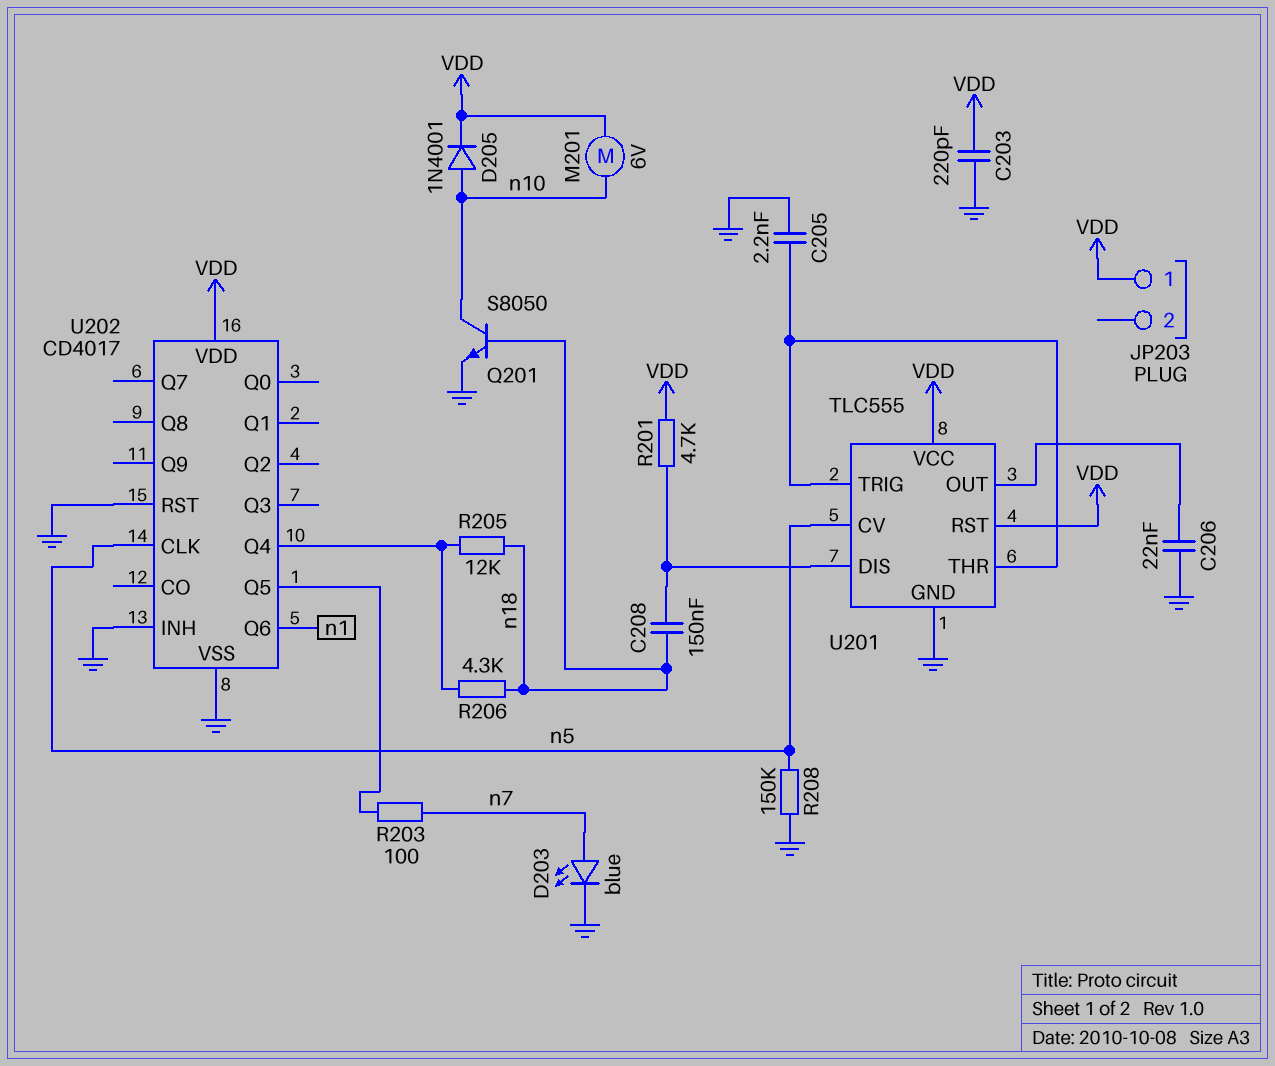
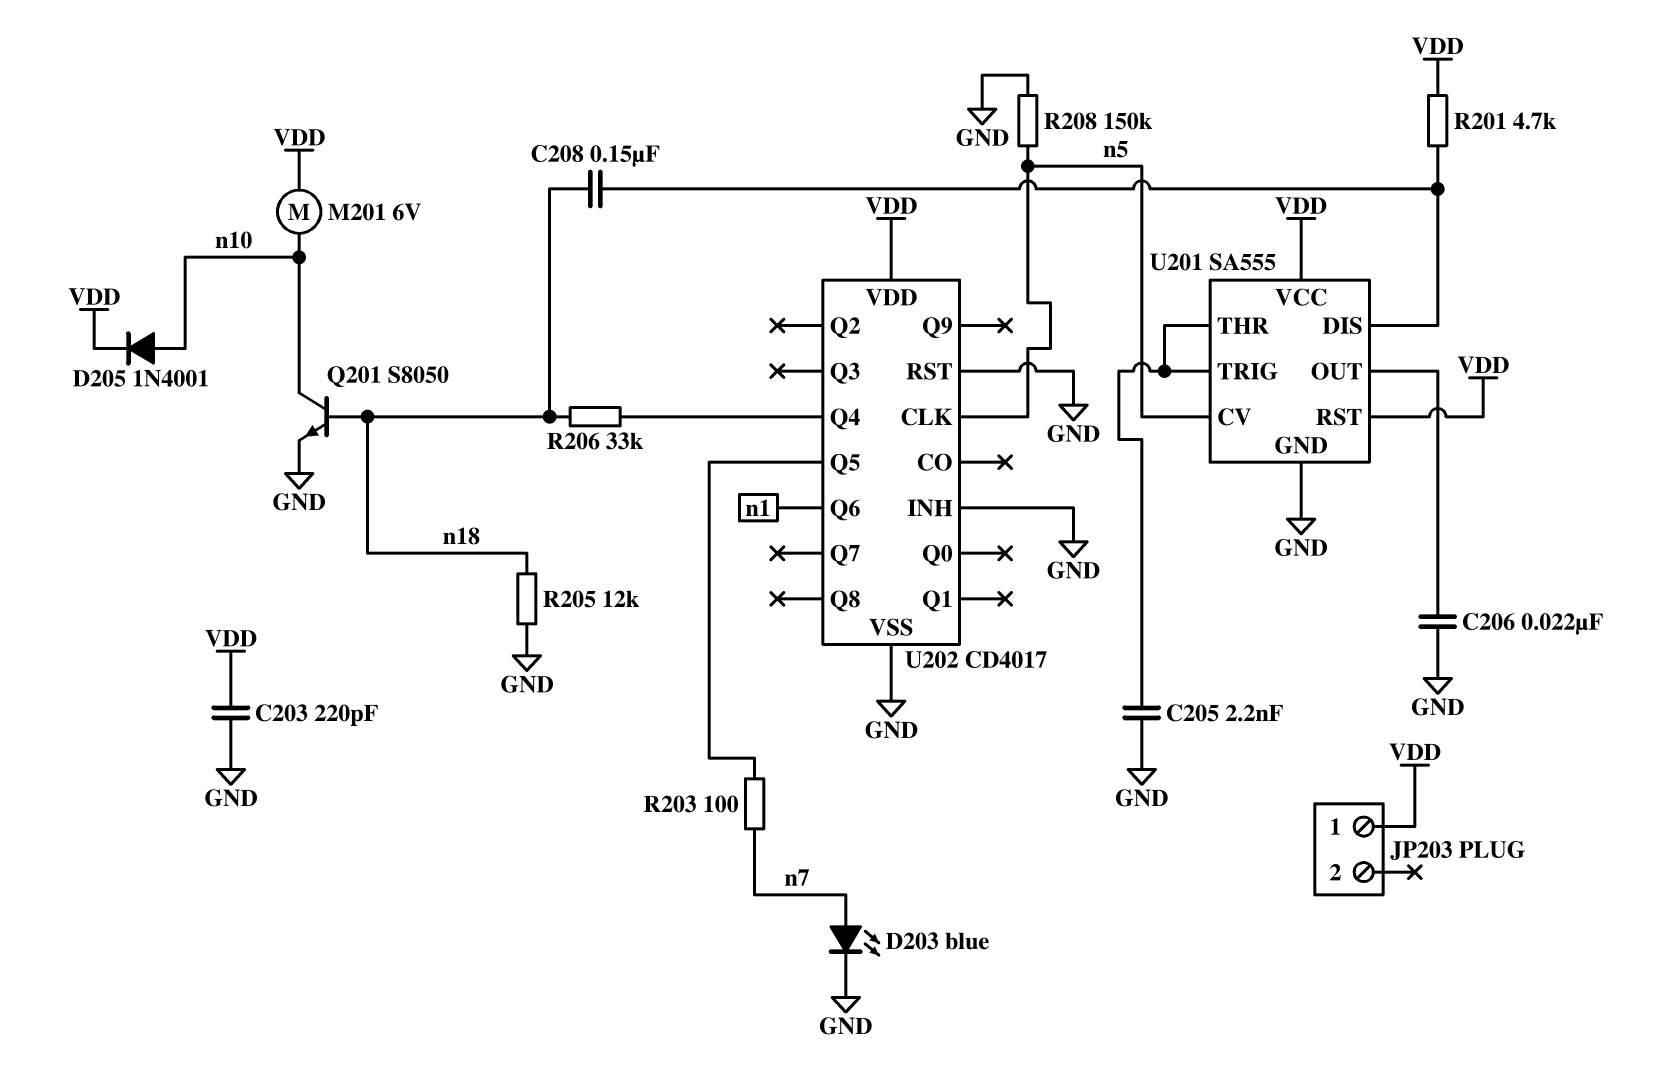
R205: 12k (U202/Q4, n18) -> 12k (GND, n18)
R206: 4.3k (U202/Q4, n18) -> 33k (U202/Q4, n18)
U201: TLC555 -> SA555

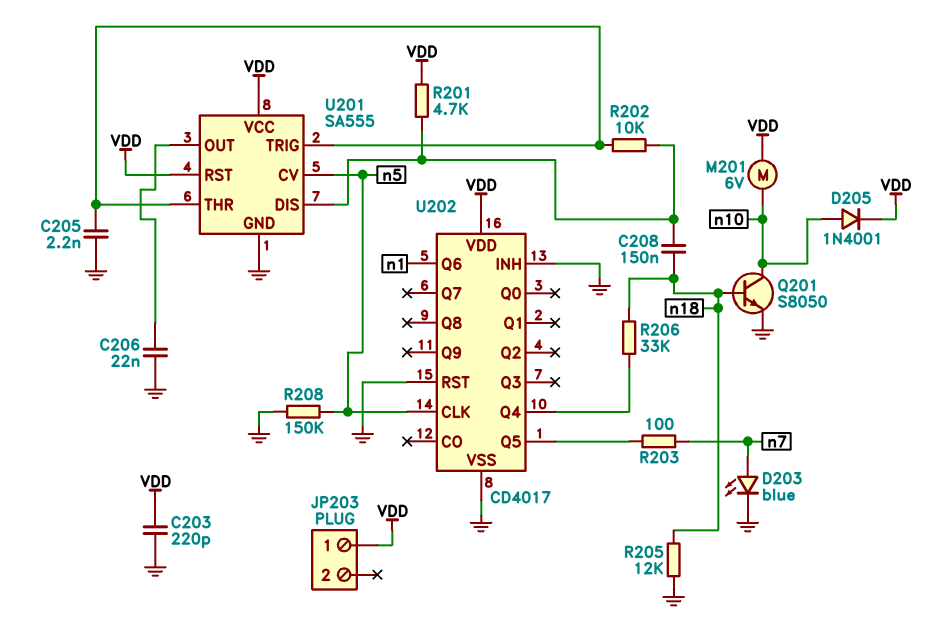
R202: none -> 10k (U201/DIS, U201/THR)

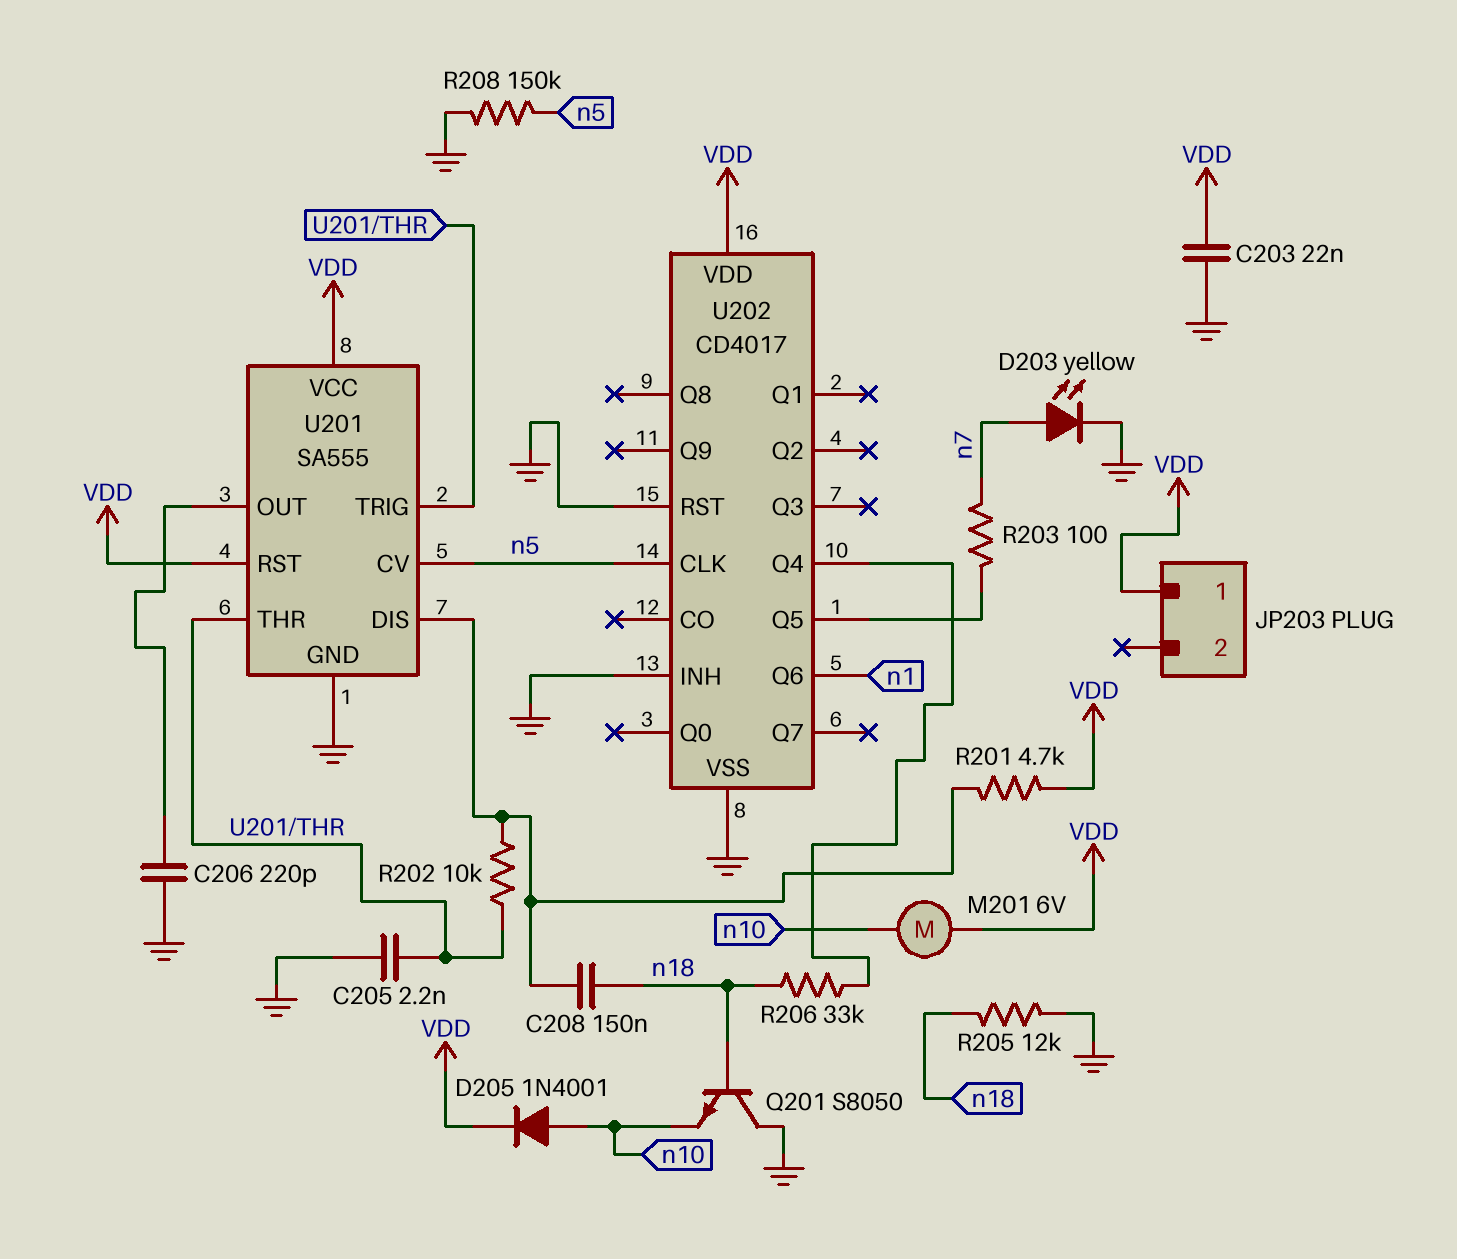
C203: 220pF (GND, VDD) -> 22nF (GND, VDD)
C206: 22nF (GND, U201/OUT) -> 220pF (GND, U201/OUT)
D203: LED blue (A n7, K GND) -> LED yellow (A n7, K GND)
Q201: NPN S8050 (B n18, C n10, E GND) -> NPN S8050 (B n18, C GND, E n10)

